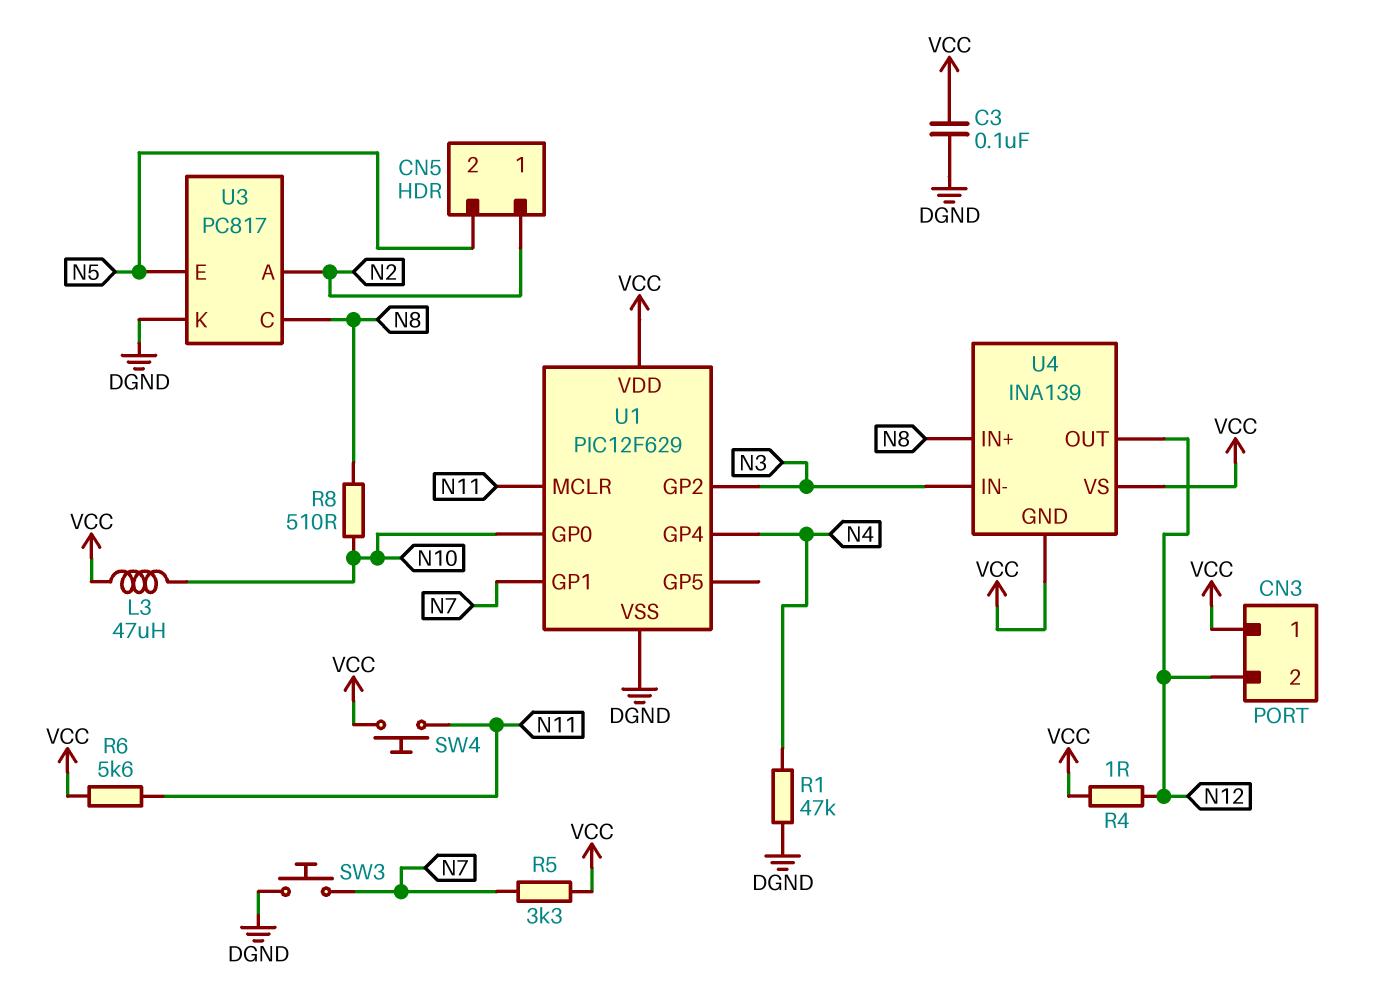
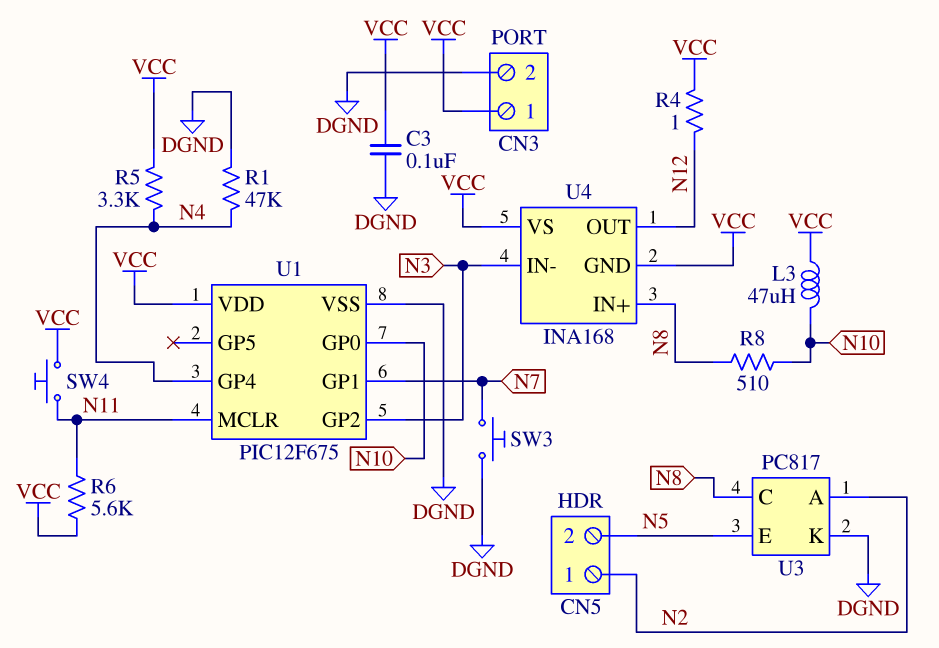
CN3 pin 2: N12 -> DGND
R5: 3.3k (N7, VCC) -> 3.3k (N4, VCC)
U1: PIC12F629 -> PIC12F675
U4: INA139 -> INA168

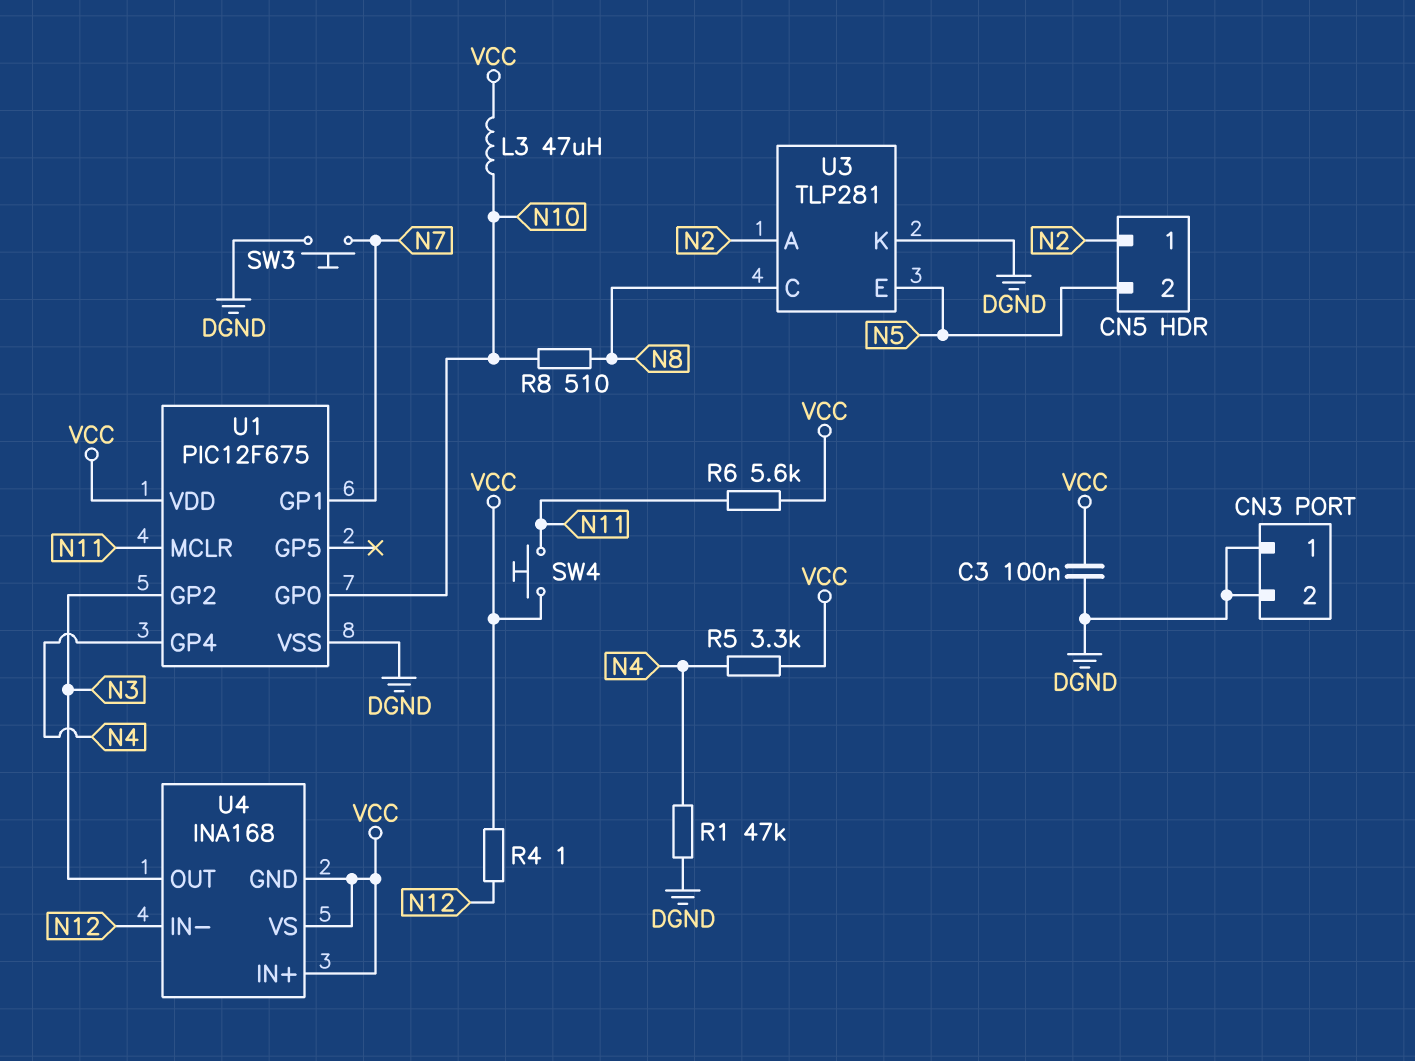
CN3 pin 1: VCC -> DGND
U3: PC817 -> TLP281
U4 pin IN+: N8 -> VCC
U4 pin IN-: N3 -> N12
U4 pin OUT: N12 -> N3

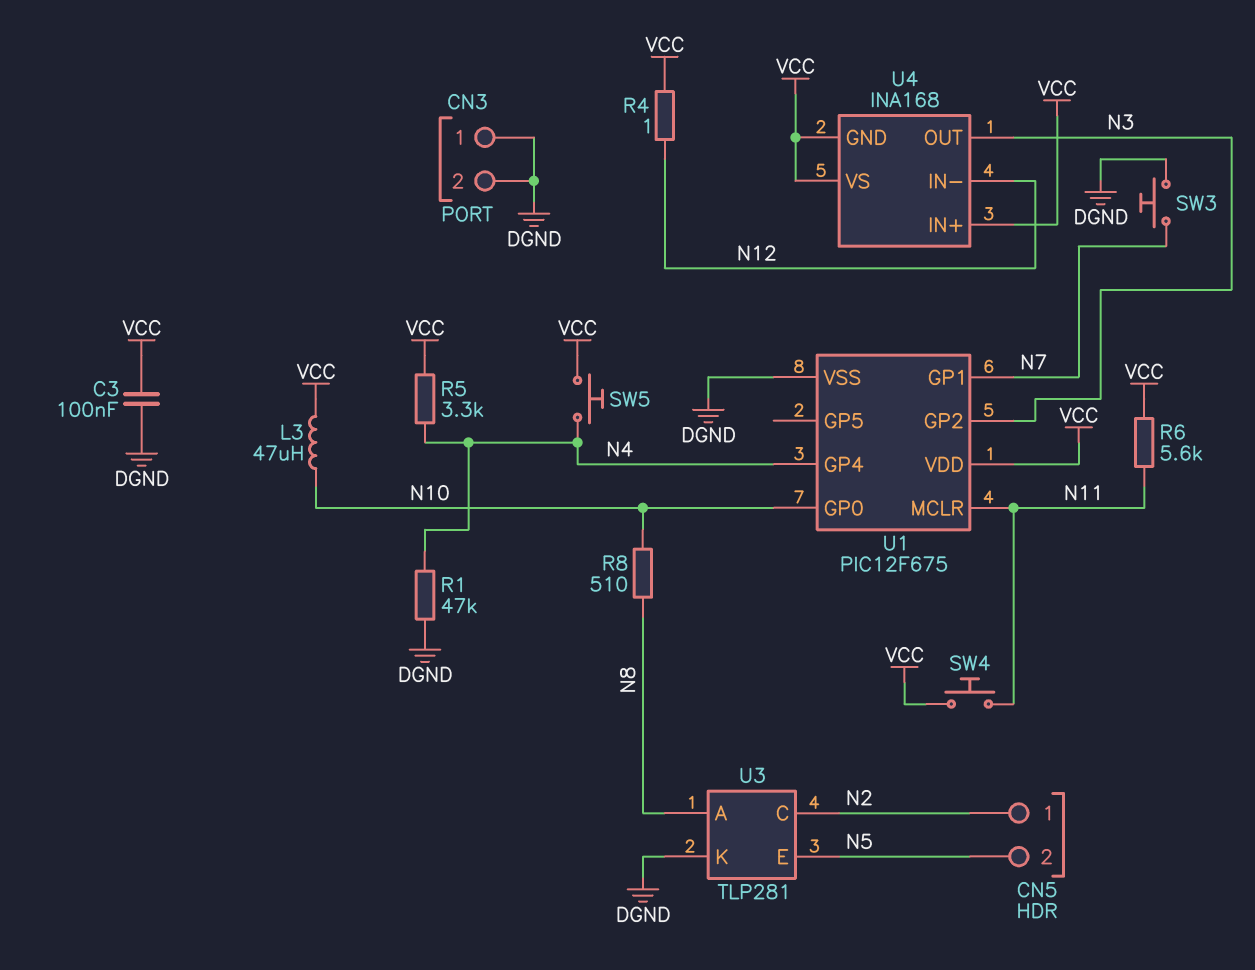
SW5: none -> button (N4, VCC)
U3 pin A: N2 -> N8
U3 pin C: N8 -> N2

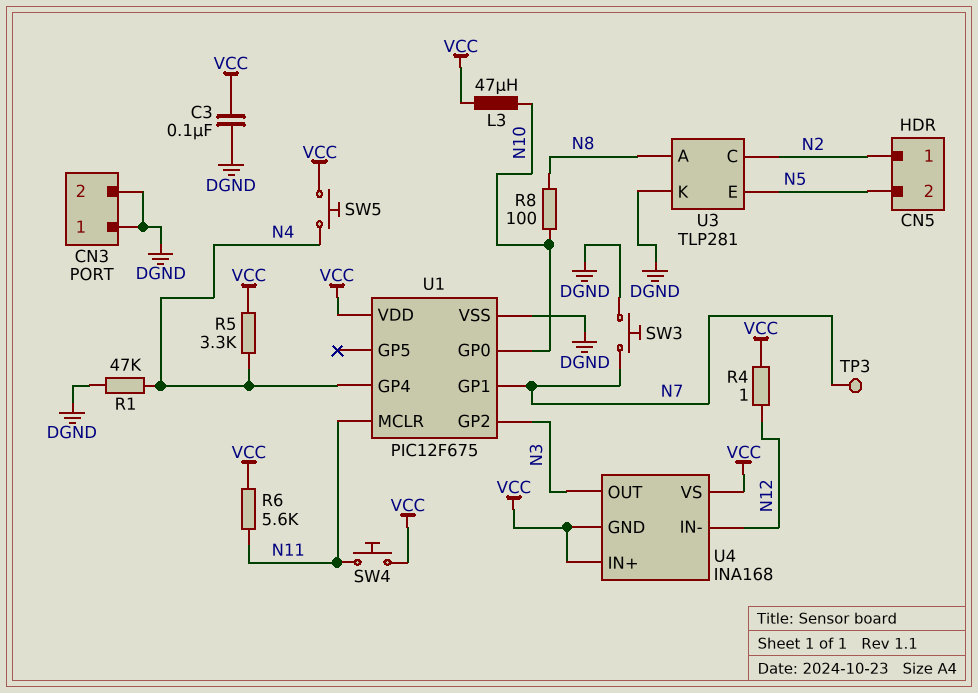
R8: 510 (N8, N10) -> 100 (N8, N10)
TP3: none -> test point (N7)

